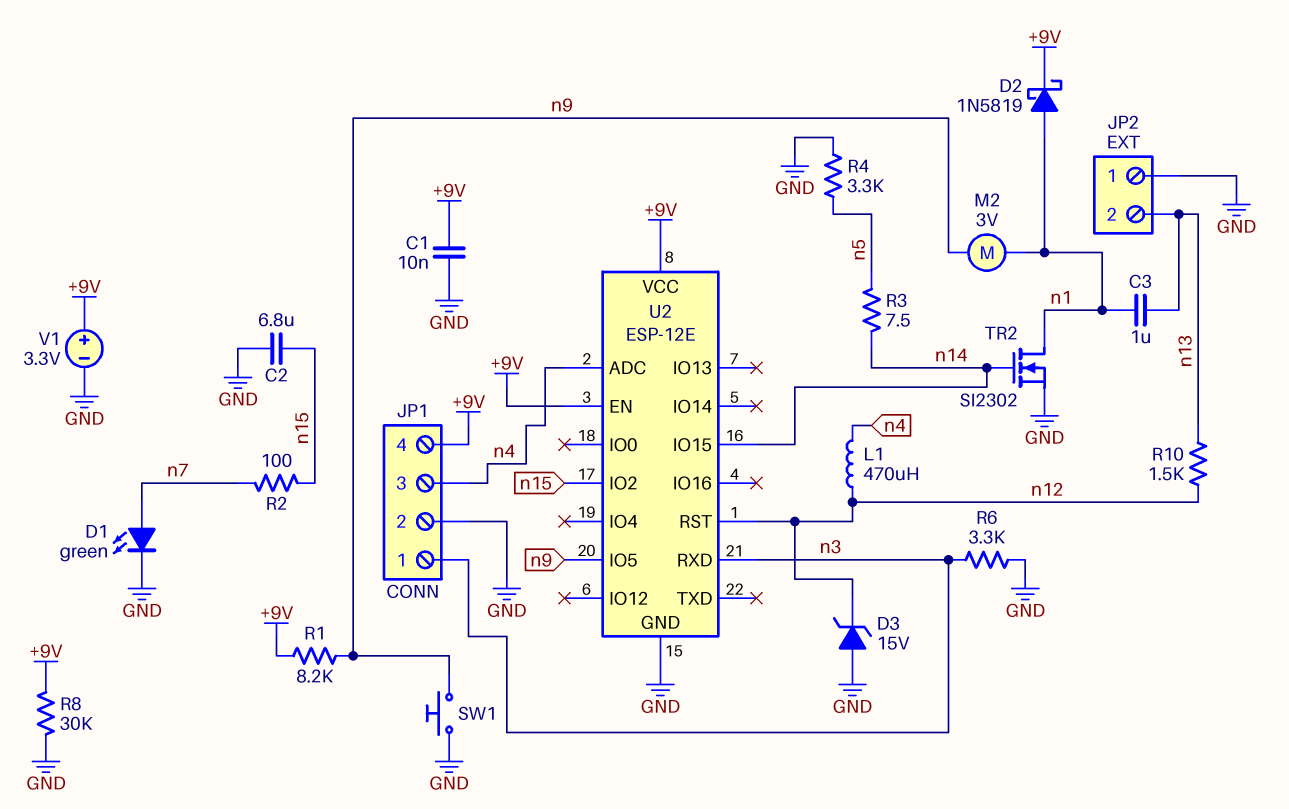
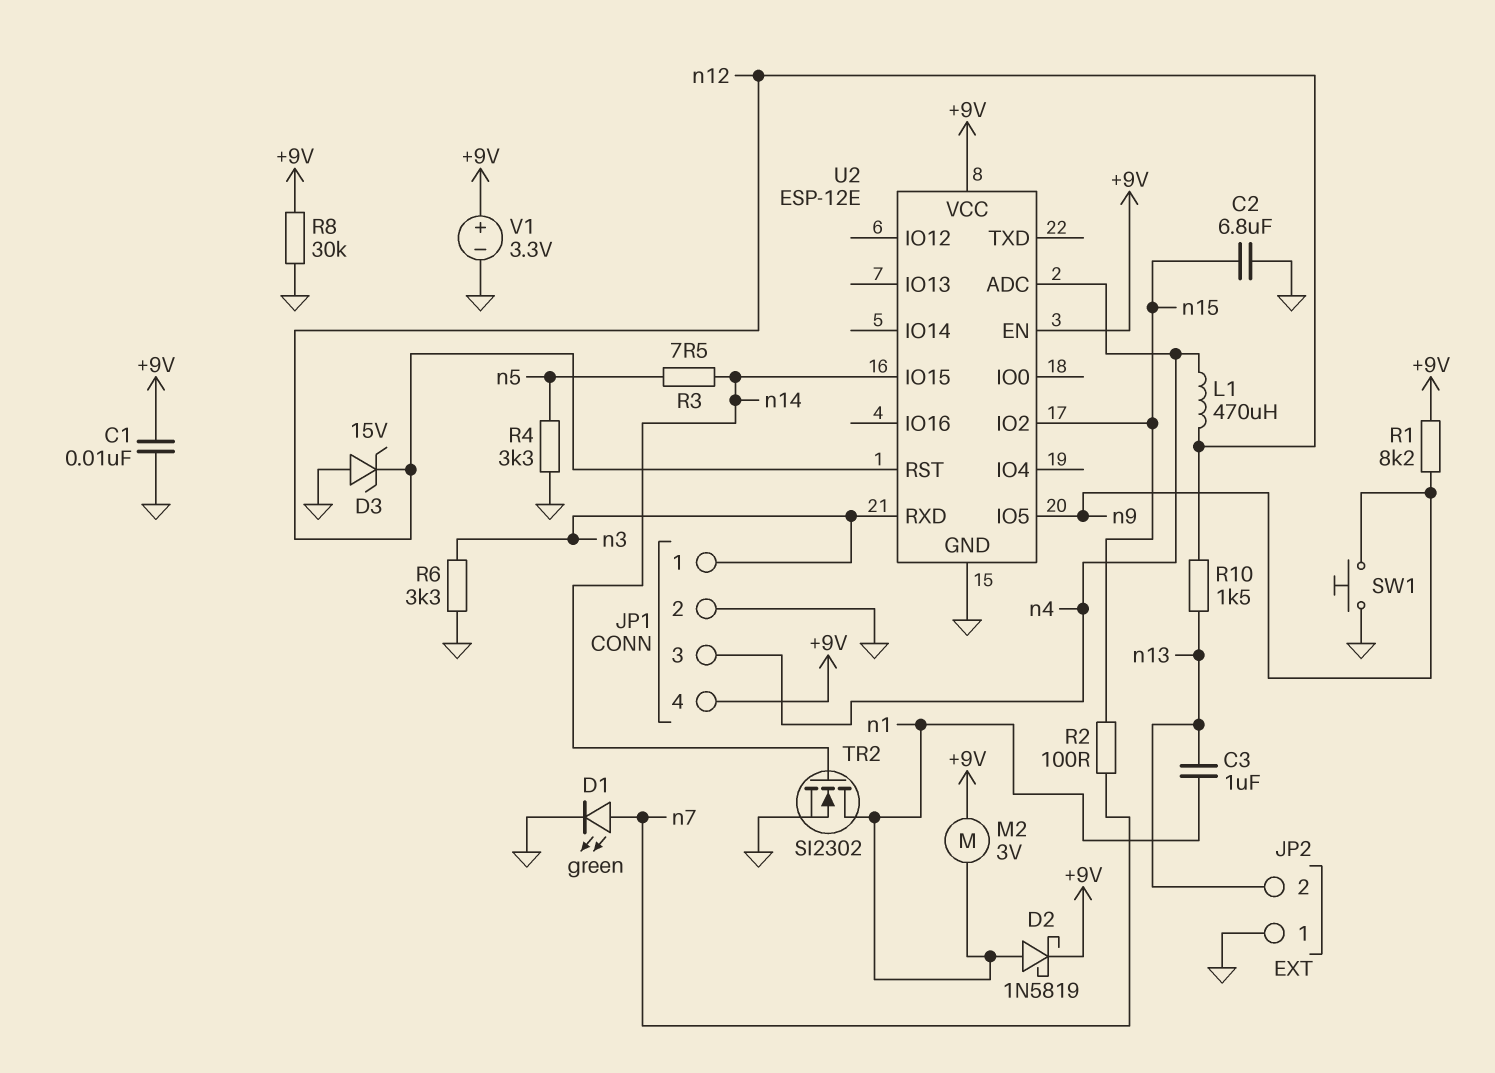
M2: motor 3V (n1, n9) -> motor 3V (+9V, n1)

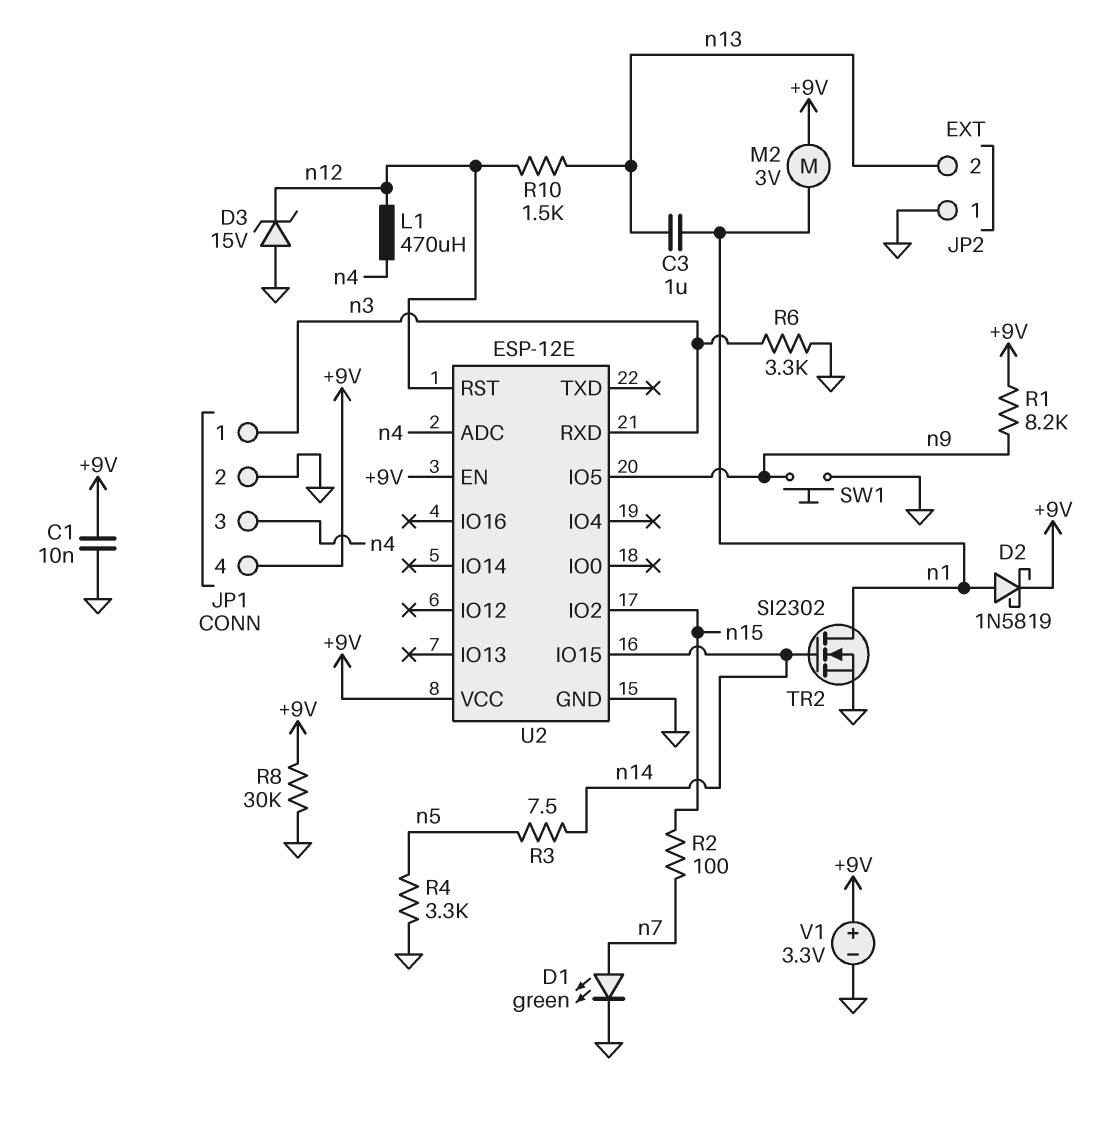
C2: 6.8uF (GND, n15) -> none

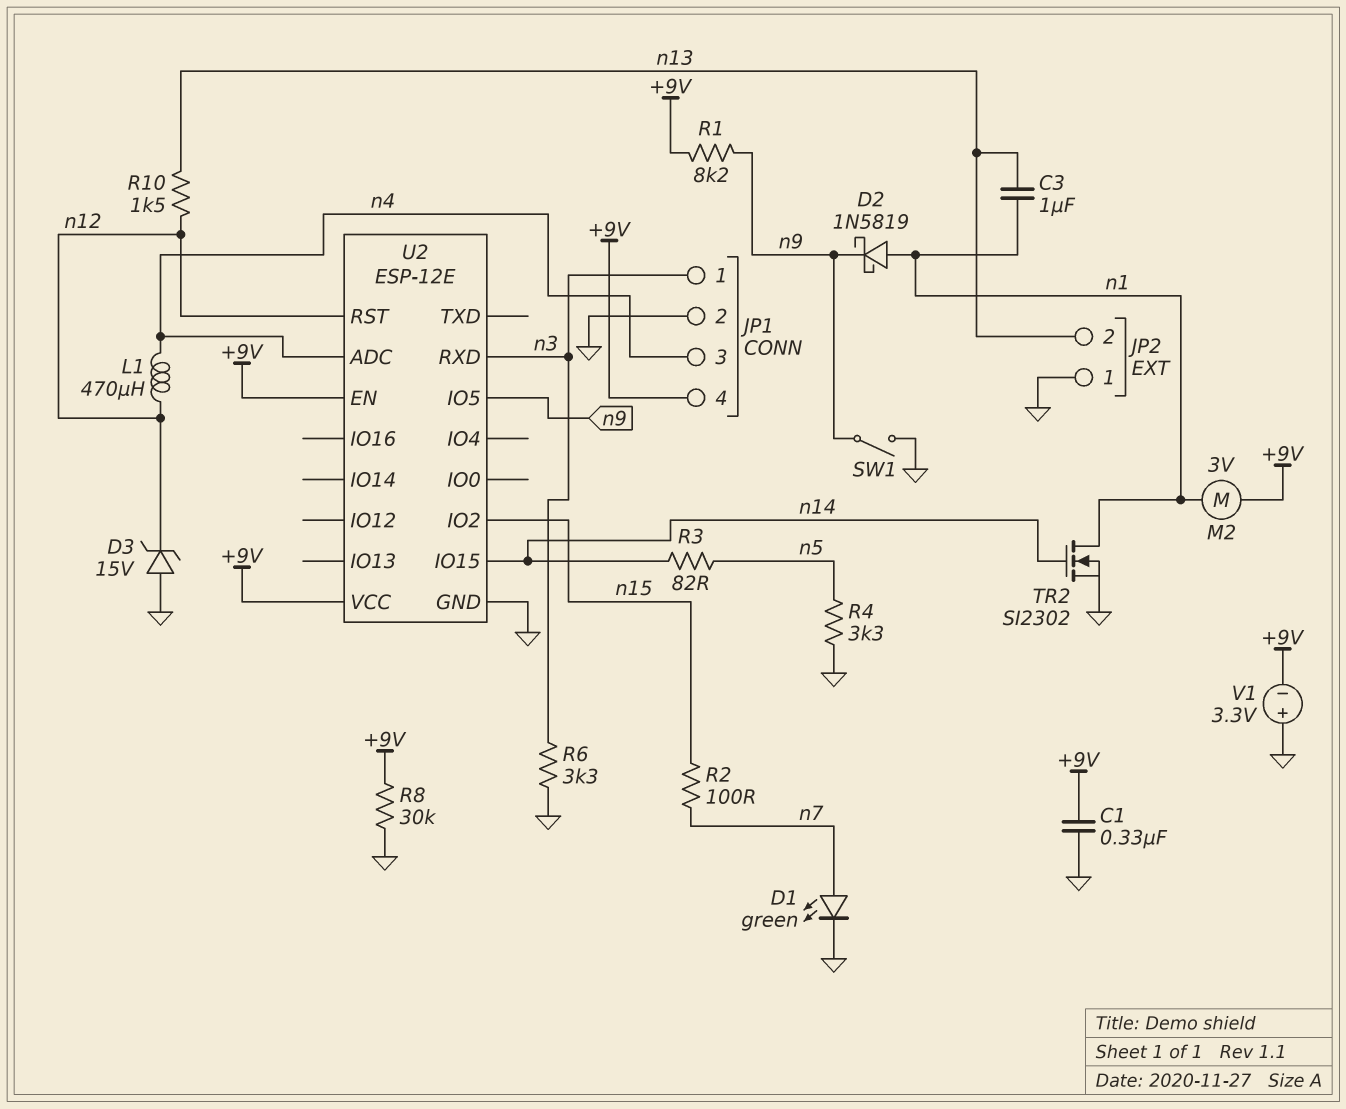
C1: 10nF (+9V, GND) -> 330nF (+9V, GND)
D2: schottky 1N5819 (A n1, K +9V) -> schottky 1N5819 (A n1, K n9)
R3: 7.5 (n5, n14) -> 82 (n5, n14)
SW1: button (GND, n9) -> switch (GND, n9)
V1: 3.3V (plus +9V, minus GND) -> 3.3V (plus GND, minus +9V)

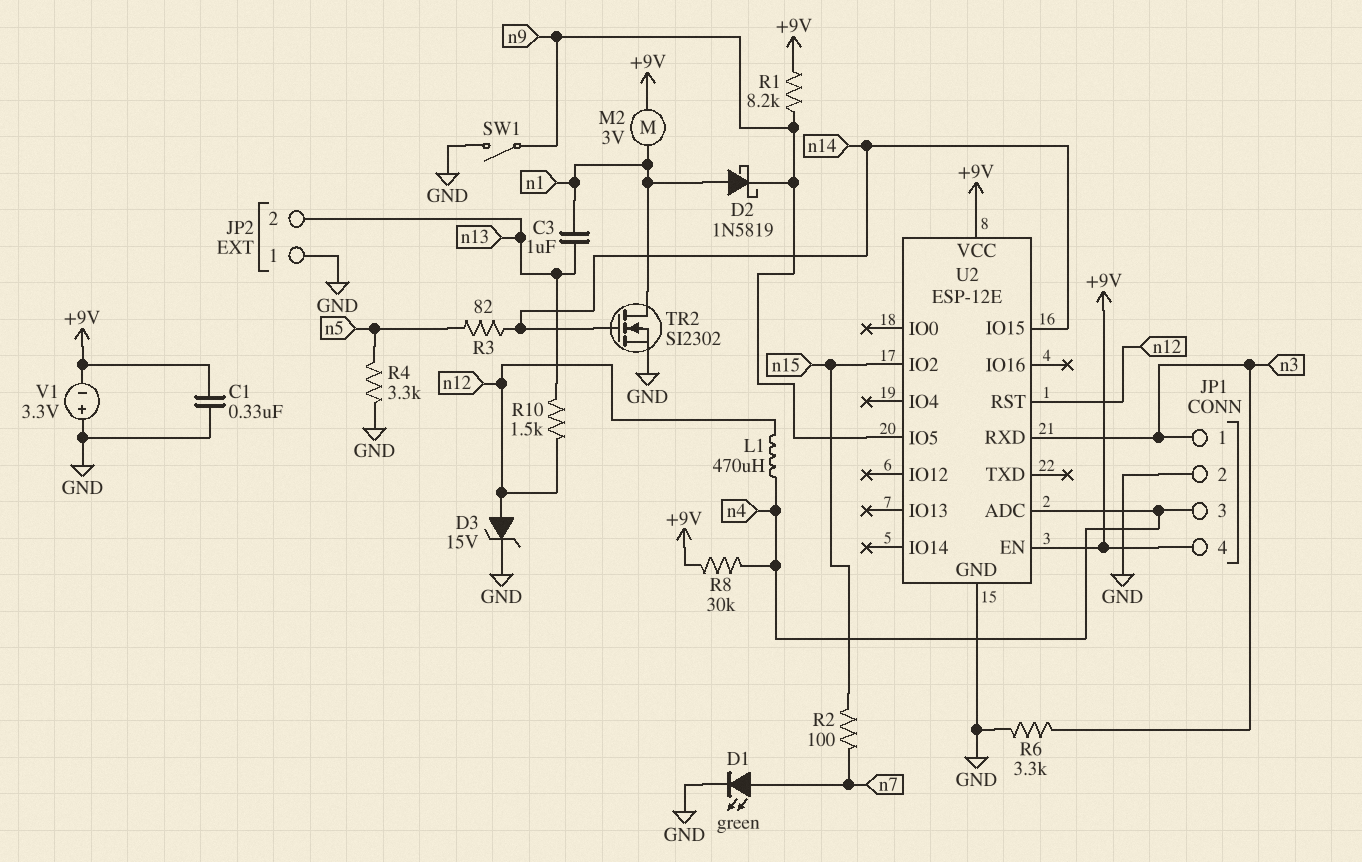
D3: zener 15V (A GND, K n12) -> zener 15V (A n12, K GND)
R8: 30k (+9V, GND) -> 30k (+9V, n4)

